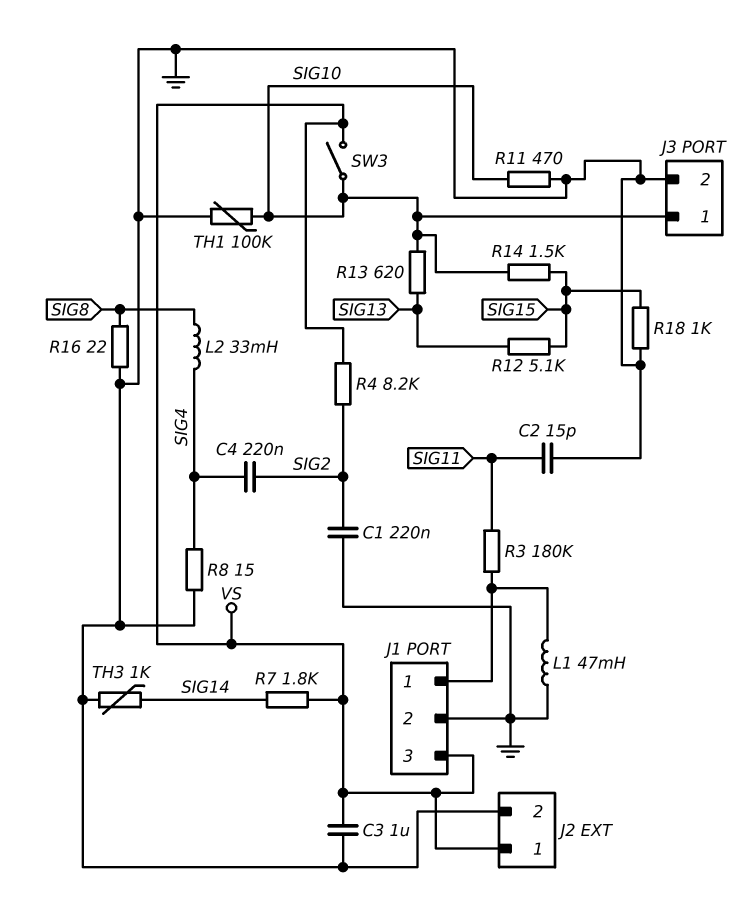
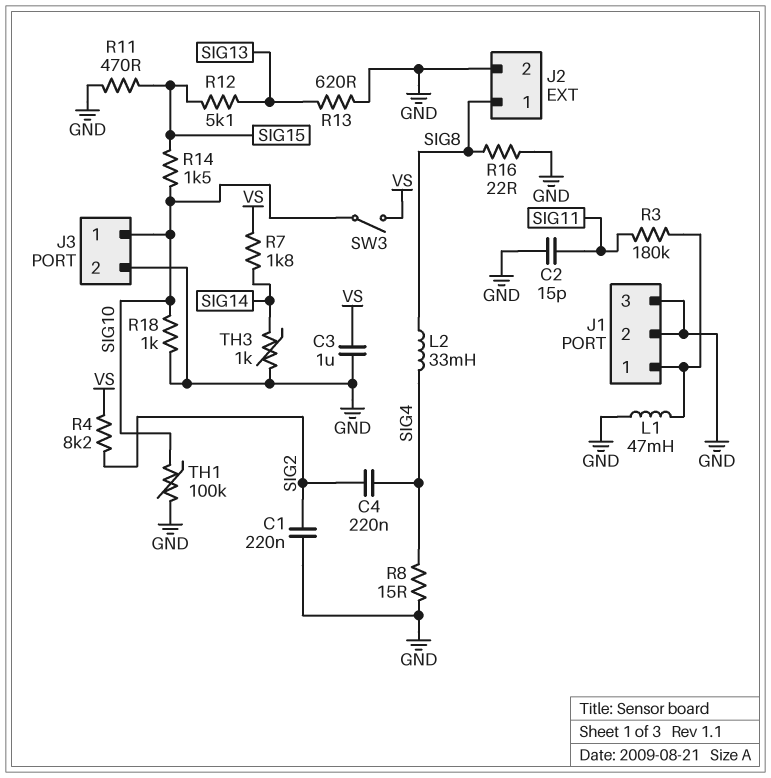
J1 pin 3: VS -> GND
J2 pin 1: VS -> SIG8
R11: 470 (GND, SIG10) -> 470 (GND, SIG15)
R13: 620 (SIG10, SIG13) -> 620 (GND, SIG13)
R18: 1k (GND, SIG15) -> 1k (GND, SIG10)

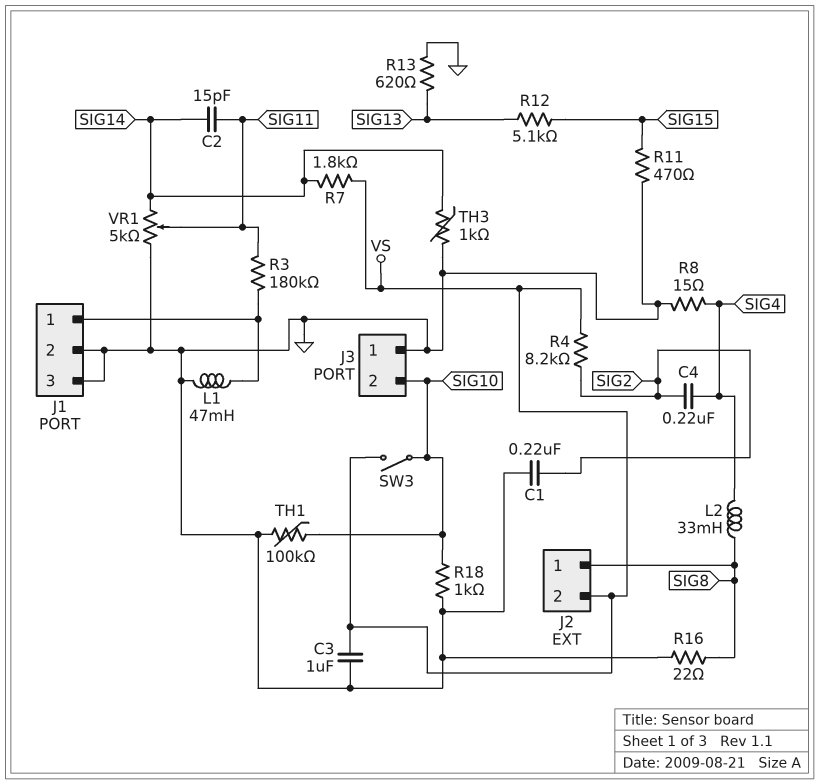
C2: 15pF (GND, SIG11) -> 15pF (SIG11, SIG14)
J2 pin 2: GND -> VS
J3 pin 1: SIG10 -> GND
J3 pin 2: GND -> SIG10
R14: 1.5k (SIG10, SIG15) -> none
VR1: none -> 5k (GND, SIG14, wiper SIG11)

